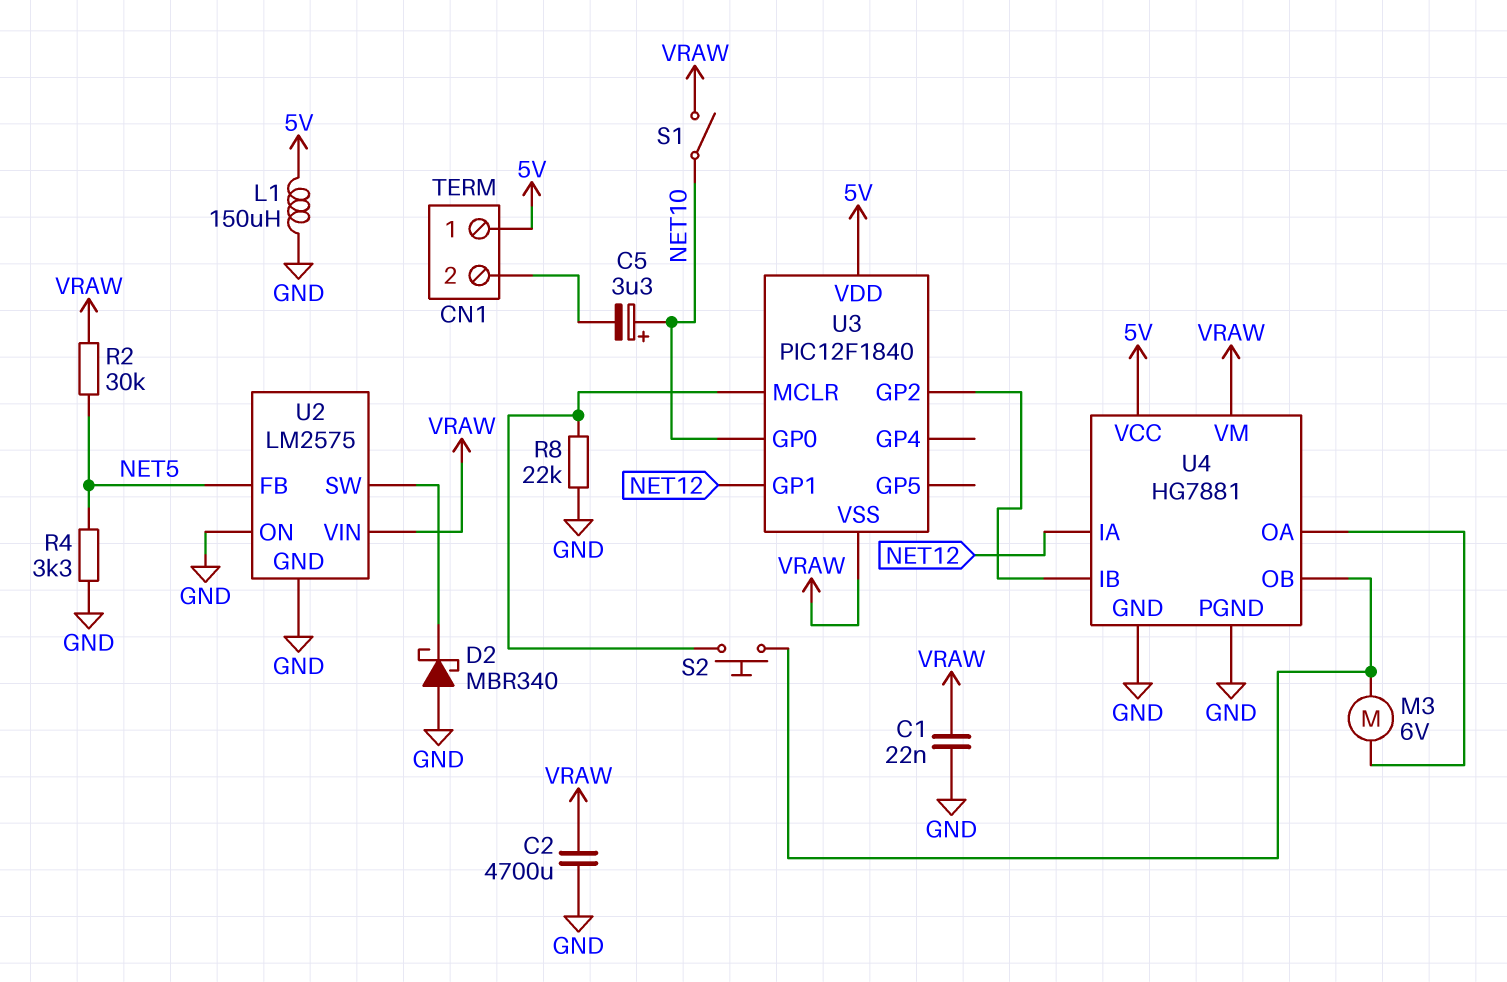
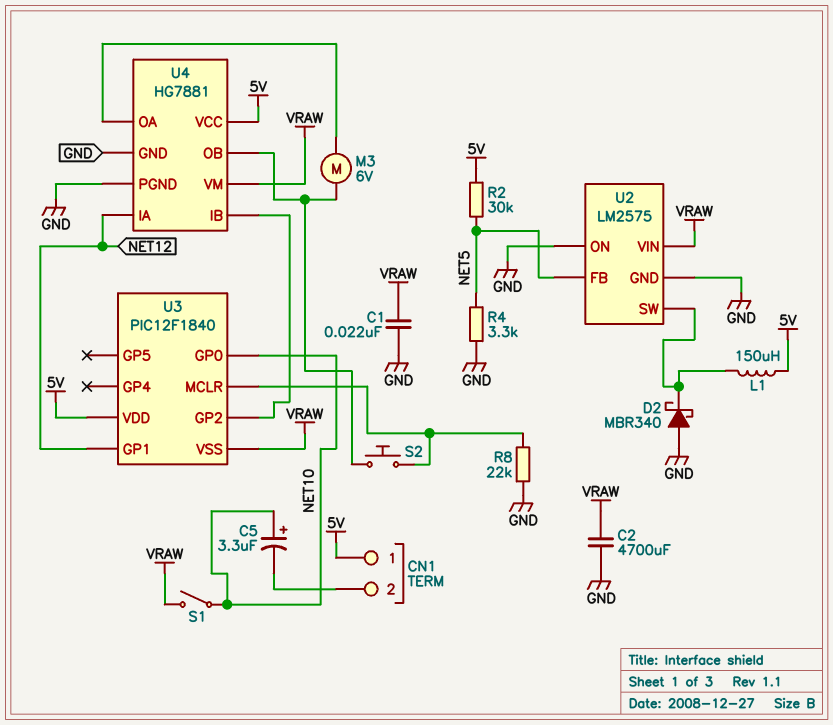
L1: 150uH (5V, GND) -> 150uH (5V, U2/SW)
R2: 30k (NET5, VRAW) -> 30k (5V, NET5)

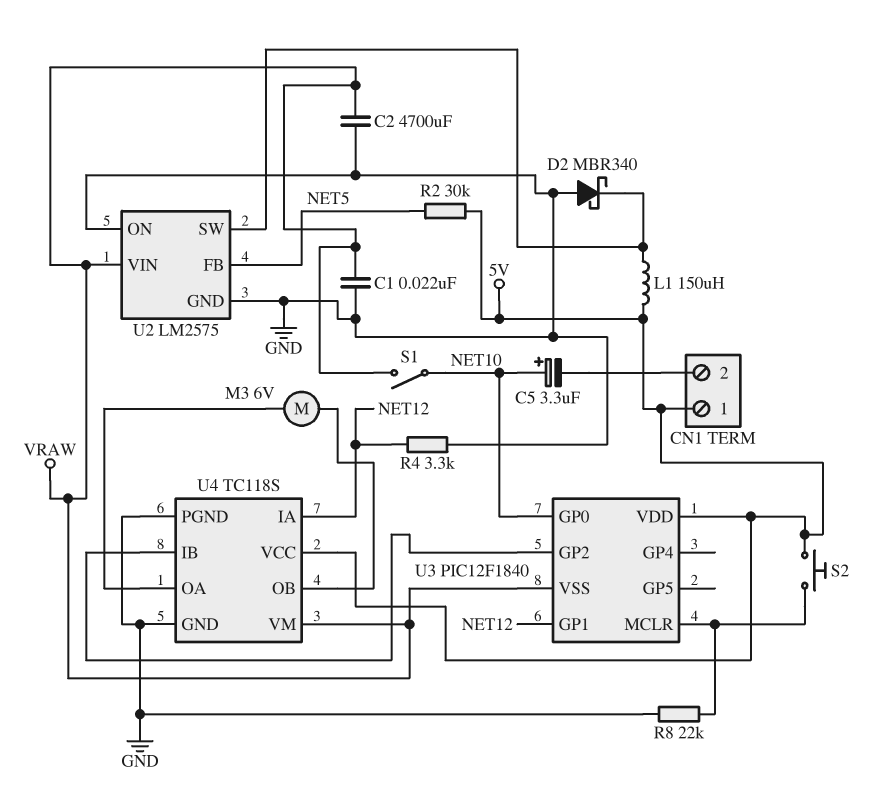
R4: 3.3k (GND, NET5) -> 3.3k (GND, NET12)
S2: button (U3/MCLR, U4/OB) -> button (5V, U3/MCLR)
U4: HG7881 -> TC118S

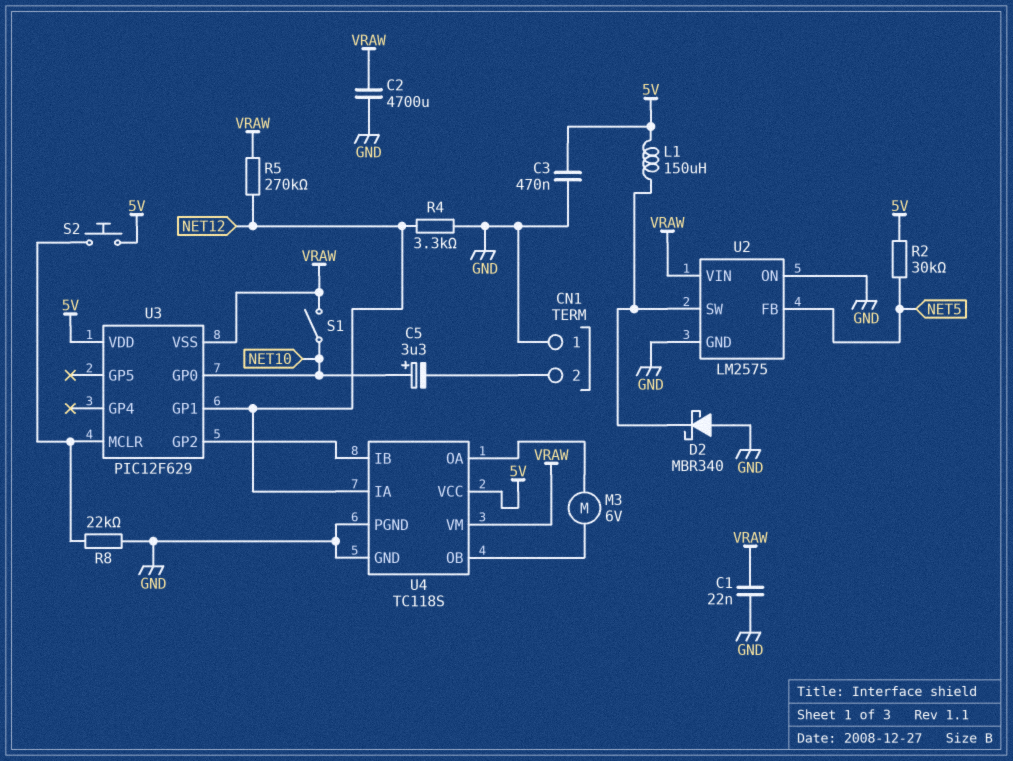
C3: none -> 470nF (5V, GND)
CN1 pin 1: 5V -> GND
R5: none -> 270k (NET12, VRAW)
U3: PIC12F1840 -> PIC12F629

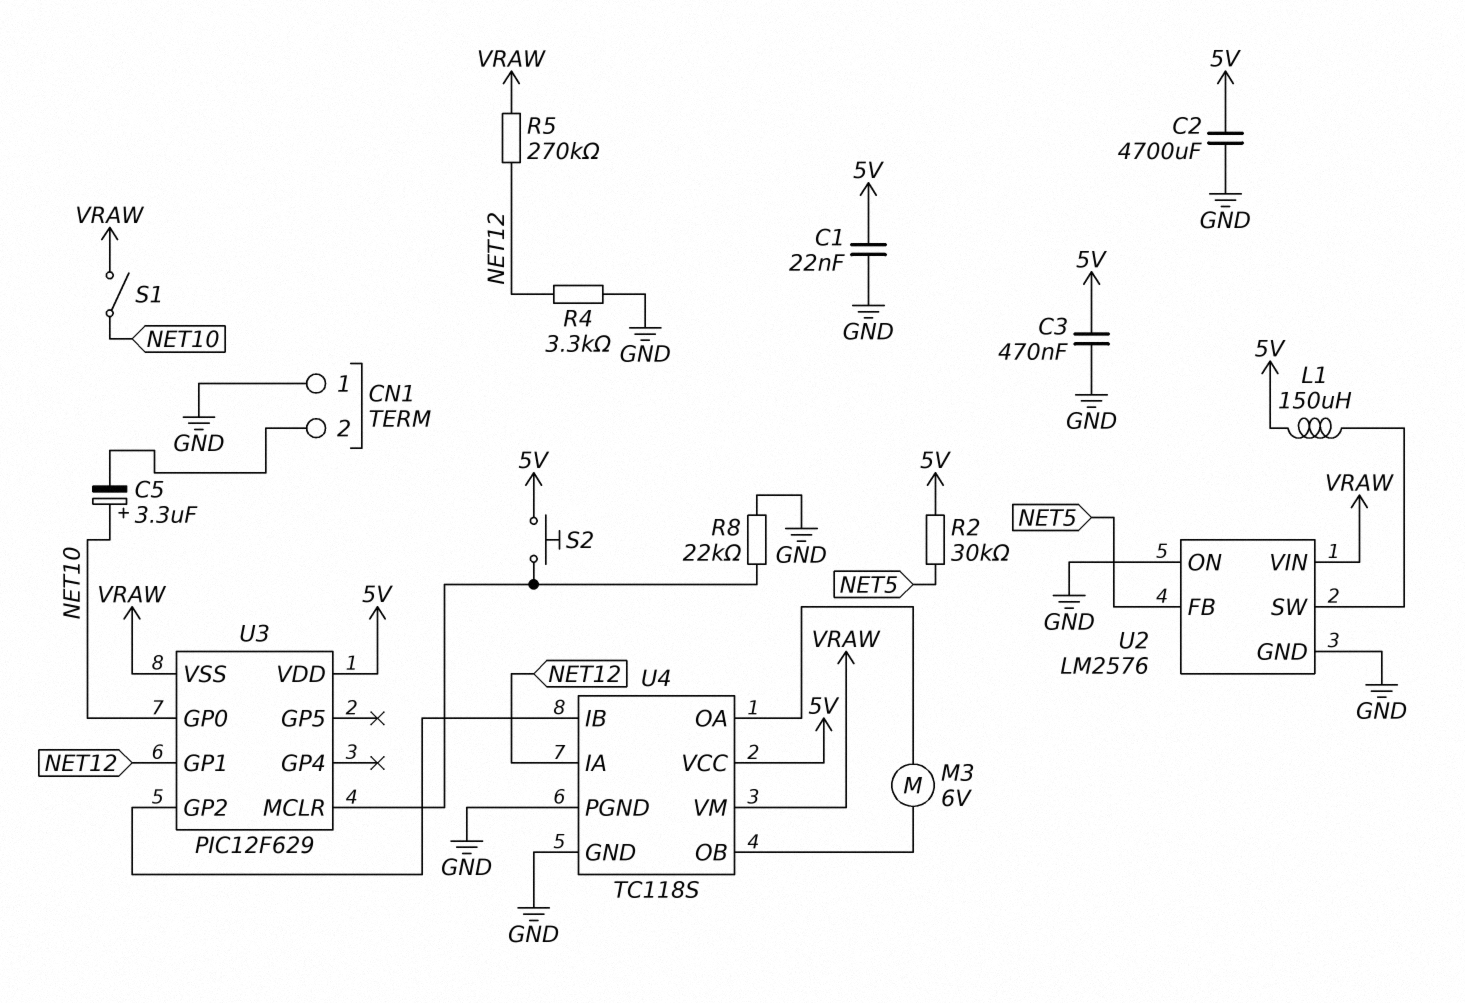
C1: 22nF (GND, VRAW) -> 22nF (5V, GND)
C2: 4700uF (GND, VRAW) -> 4700uF (5V, GND)
D2: schottky MBR340 (A GND, K U2/SW) -> none
U2: LM2575 -> LM2576

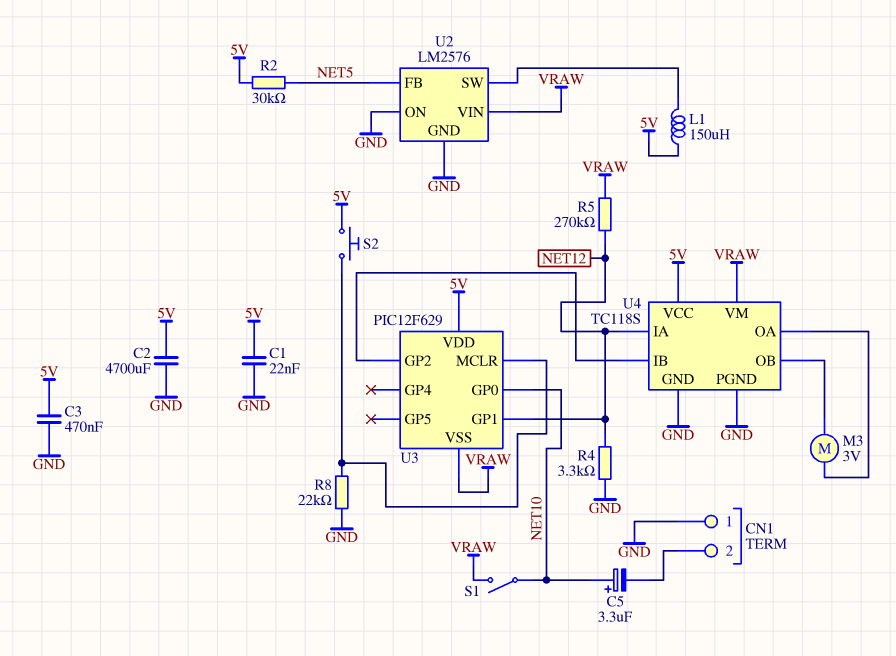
M3: motor 6V (U4/OA, U4/OB) -> motor 3V (U4/OA, U4/OB)

